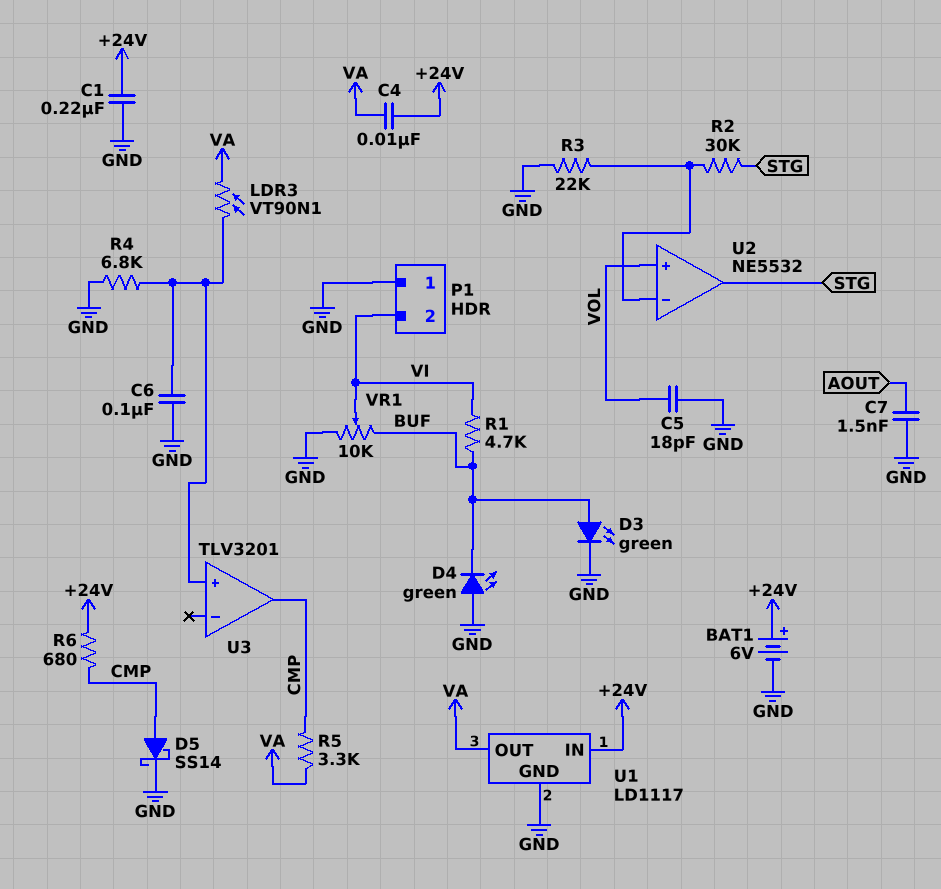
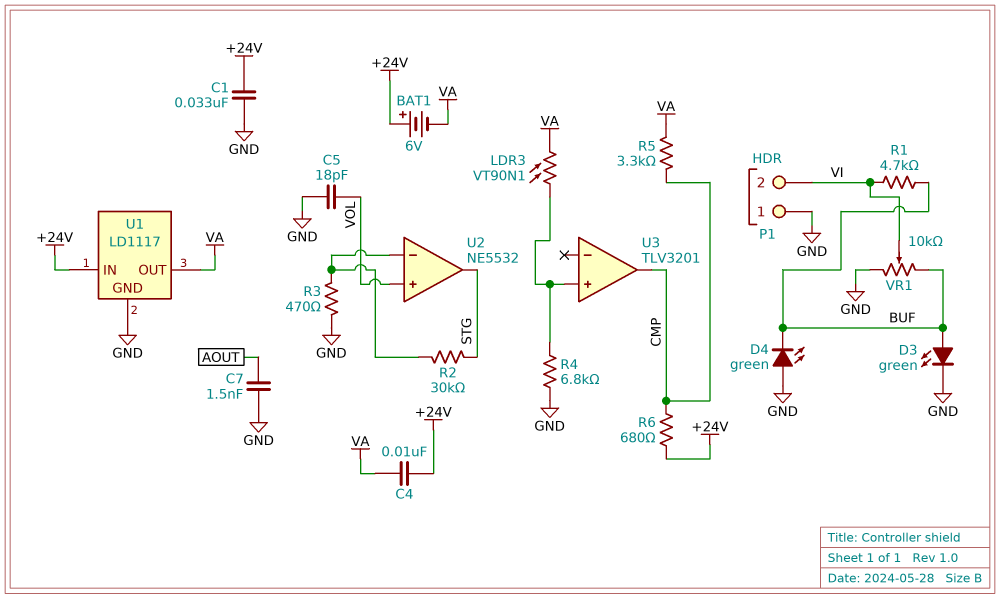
BAT1: 6V (plus +24V, minus GND) -> 6V (plus +24V, minus VA)
C1: 220nF (+24V, GND) -> 33nF (+24V, GND)
C6: 100nF (GND, U3/in+) -> none
D5: schottky SS14 (A CMP, K GND) -> none
R3: 22k (GND, U2/in-) -> 470 (GND, U2/in-)

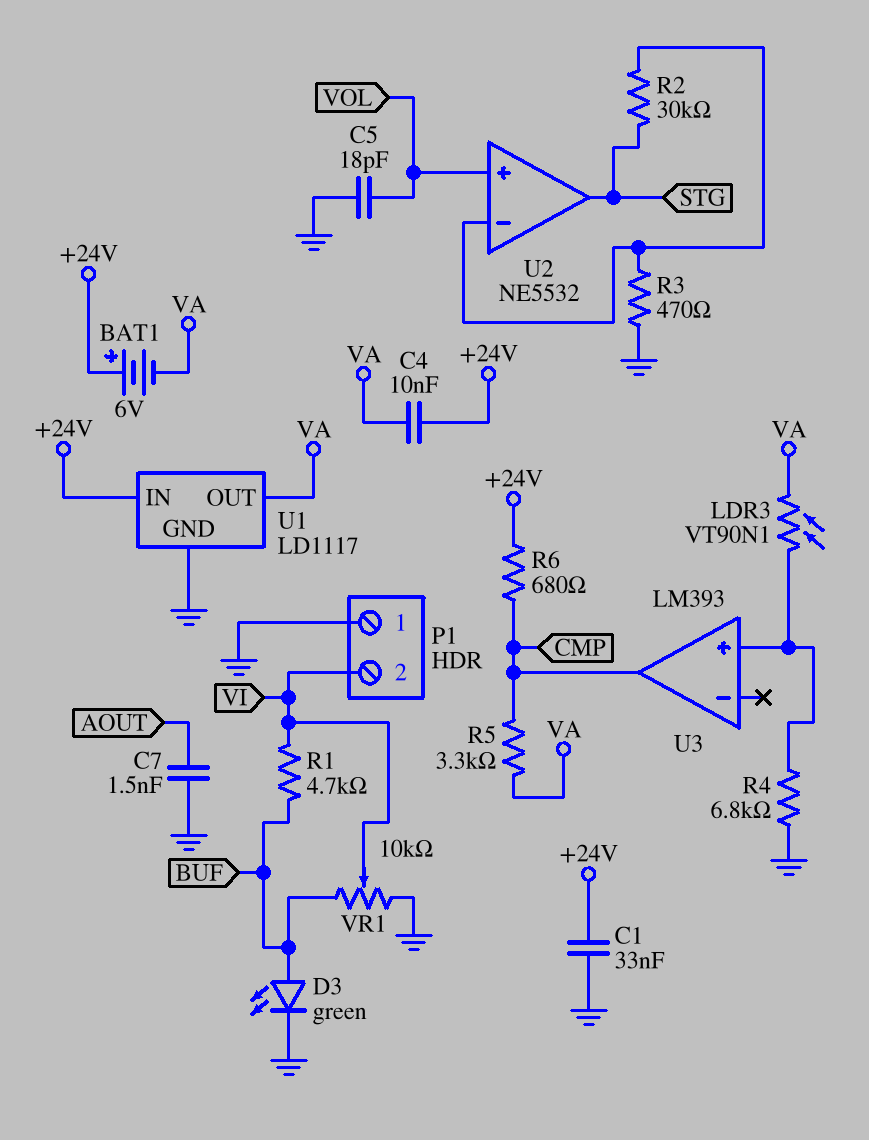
D4: LED green (A GND, K BUF) -> none
U3: TLV3201 -> LM393

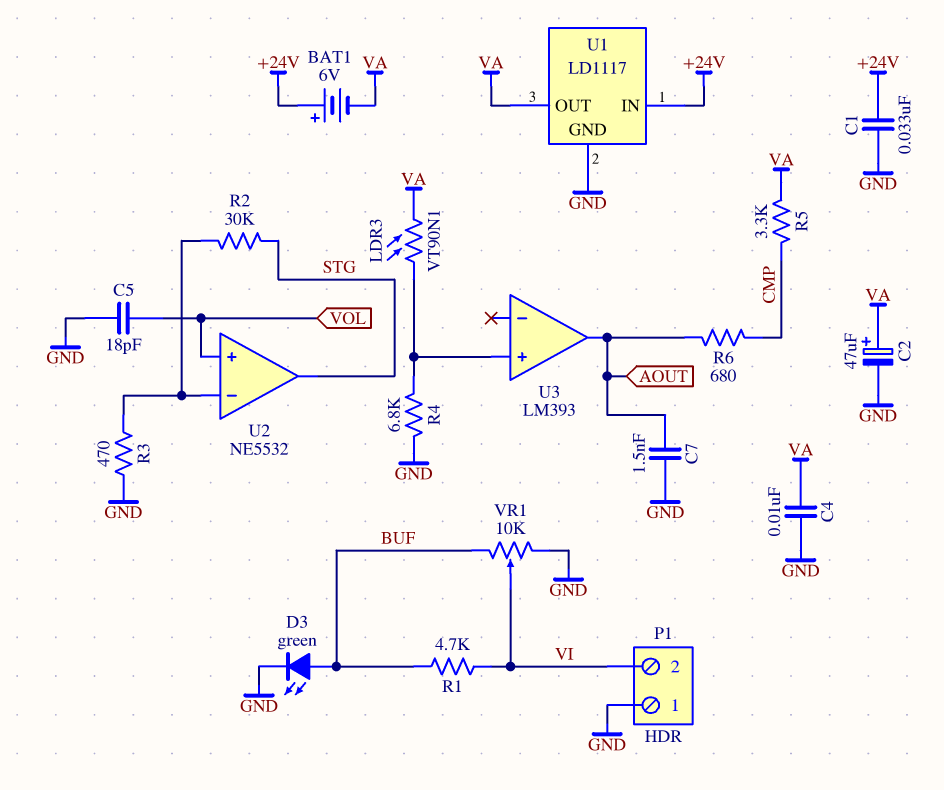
C2: none -> 47uF (plus VA, minus GND)
C4: 10nF (+24V, VA) -> 10nF (GND, VA)
R6: 680 (+24V, CMP) -> 680 (AOUT, CMP)
U3 pin out: CMP -> AOUT

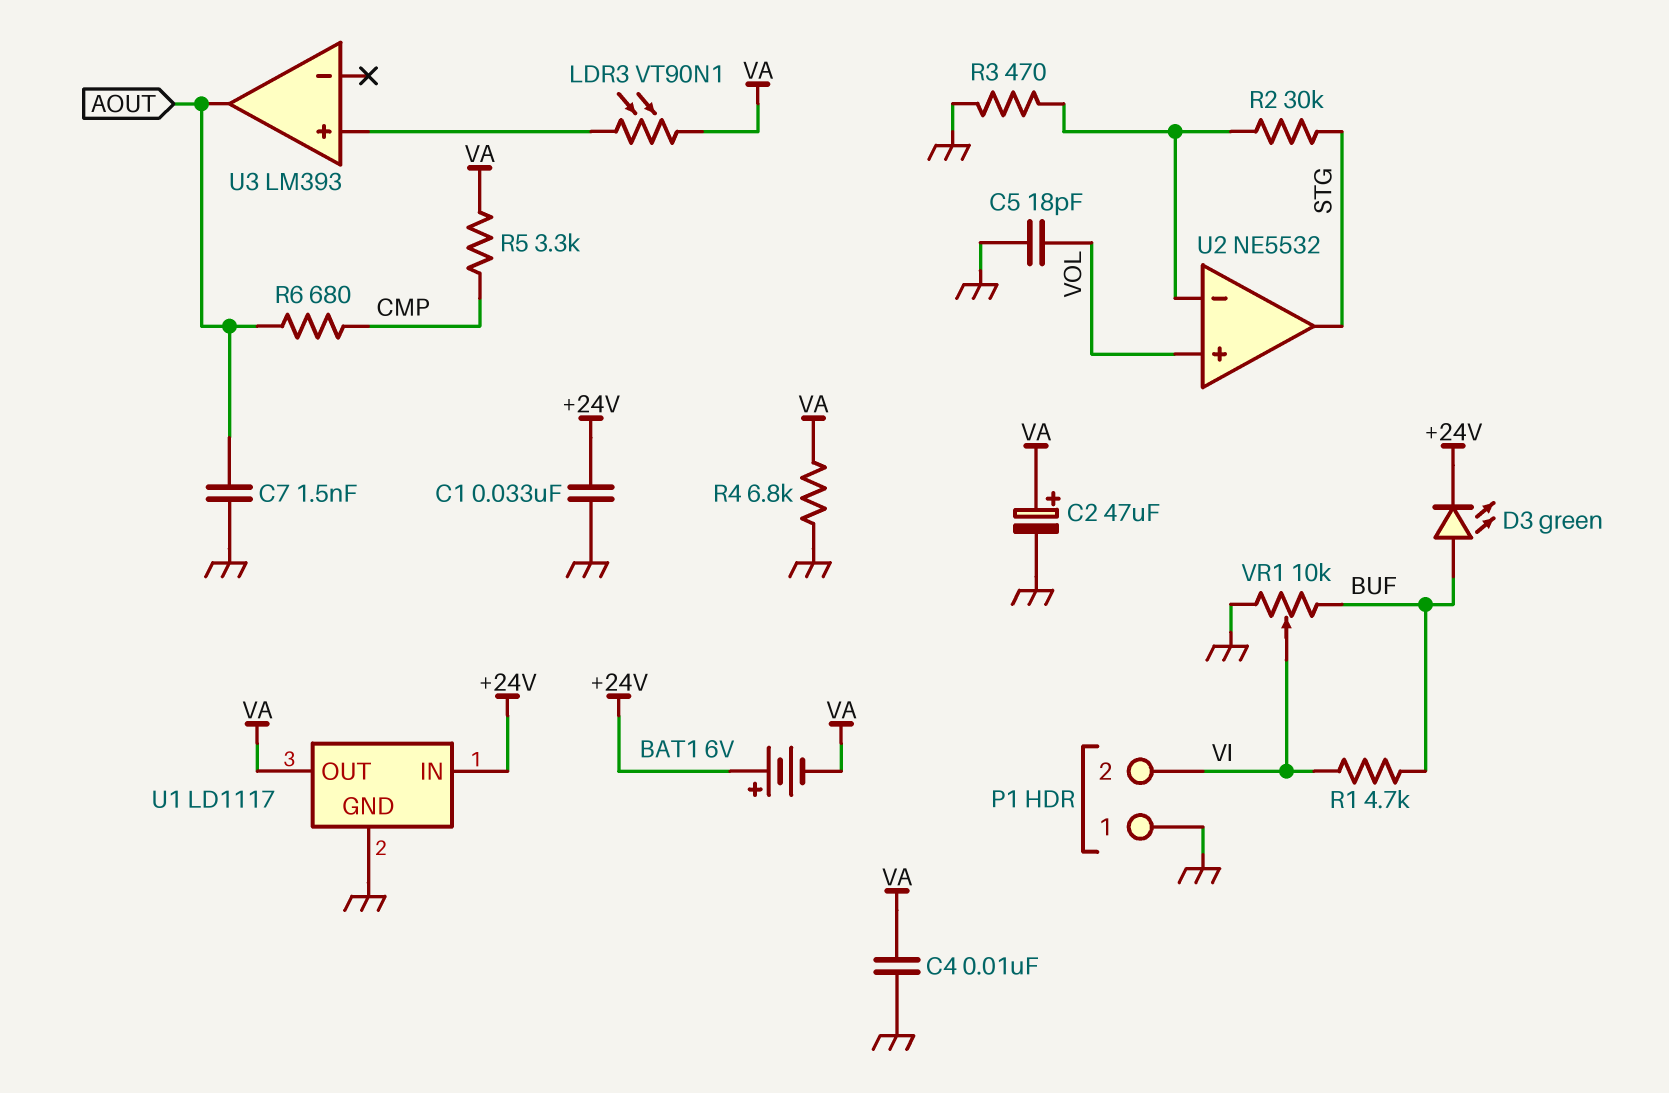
D3: LED green (A BUF, K GND) -> LED green (A BUF, K +24V)
R4: 6.8k (GND, U3/in+) -> 6.8k (GND, VA)

